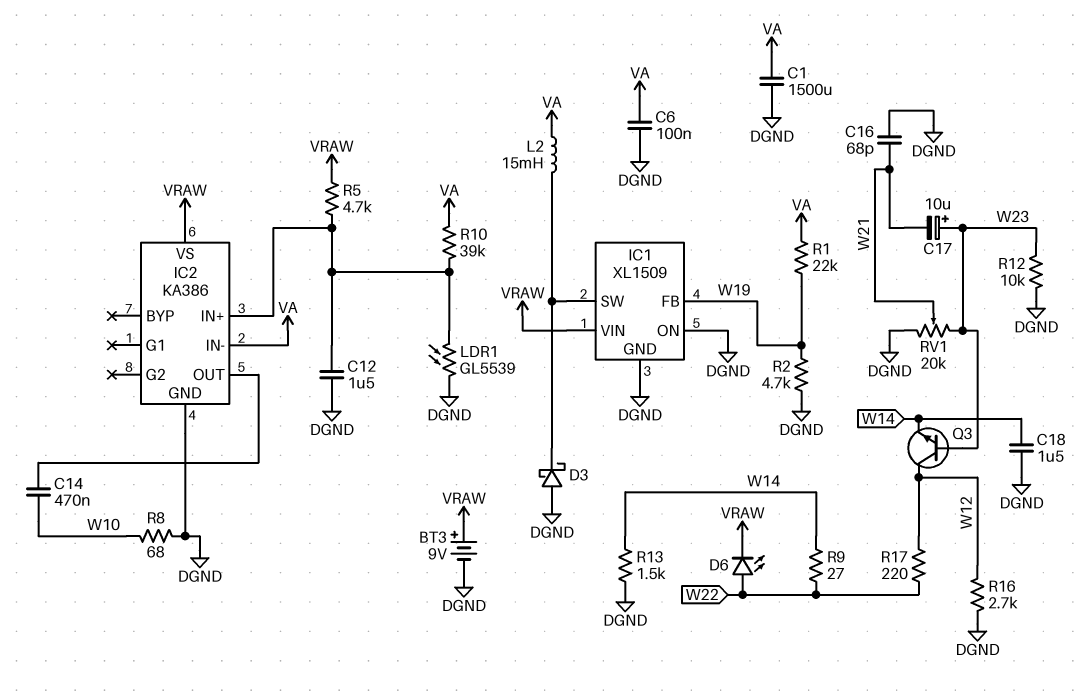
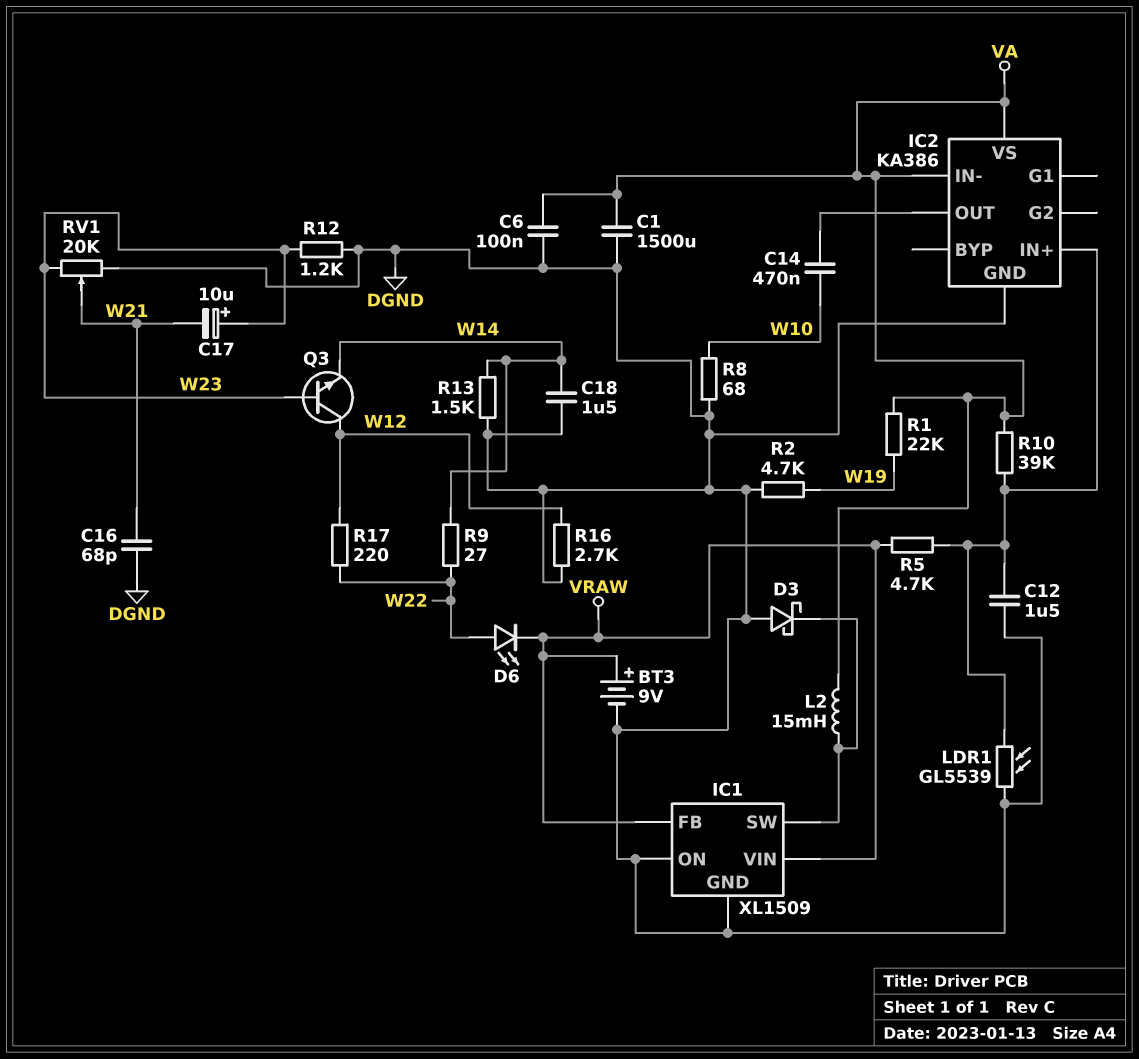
IC1 pin FB: W19 -> VRAW
IC2 pin VS: VRAW -> VA
R12: 10k (DGND, W23) -> 1.2k (DGND, W23)

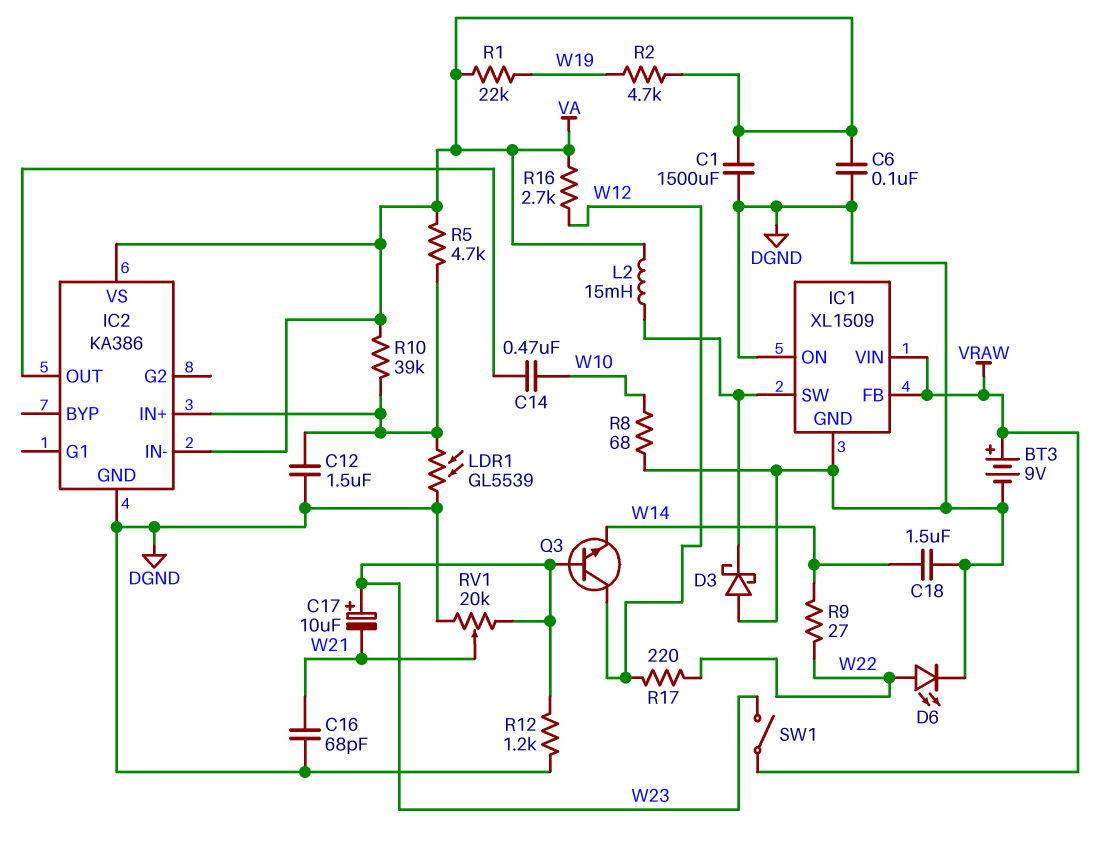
D6: LED (A W22, K VRAW) -> LED (A W22, K DGND)
R2: 4.7k (DGND, W19) -> 4.7k (VA, W19)
R5: 4.7k (IC2/IN+, VRAW) -> 4.7k (IC2/IN+, VA)
R13: 1.5k (DGND, W14) -> none
R16: 2.7k (DGND, W12) -> 2.7k (VA, W12)
SW1: none -> switch (VRAW, W23)

